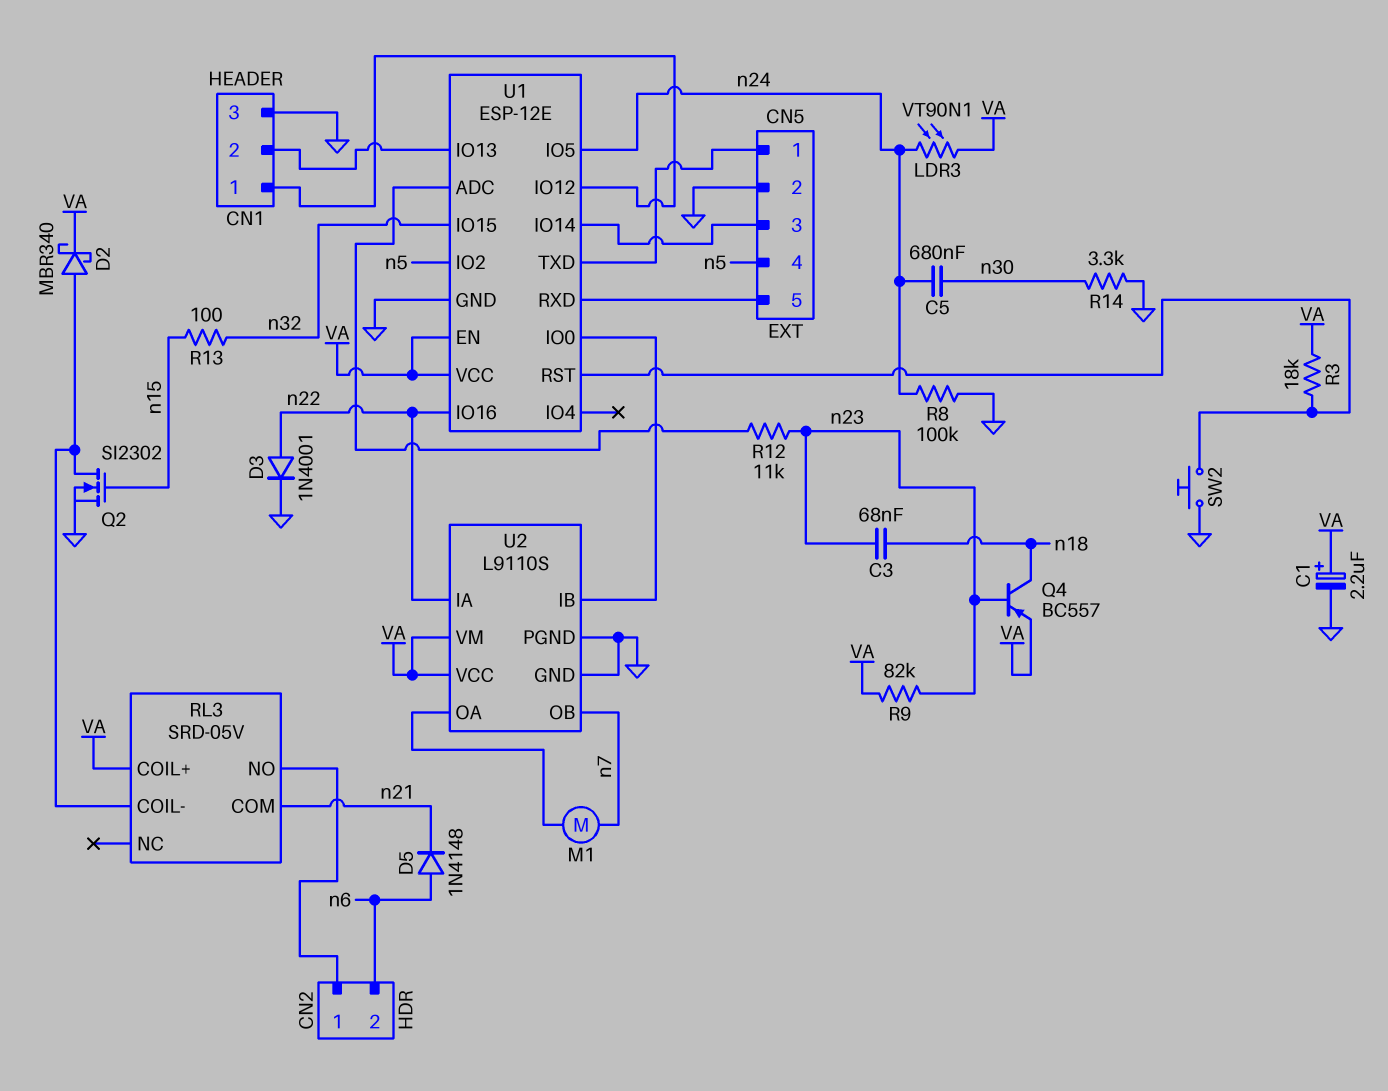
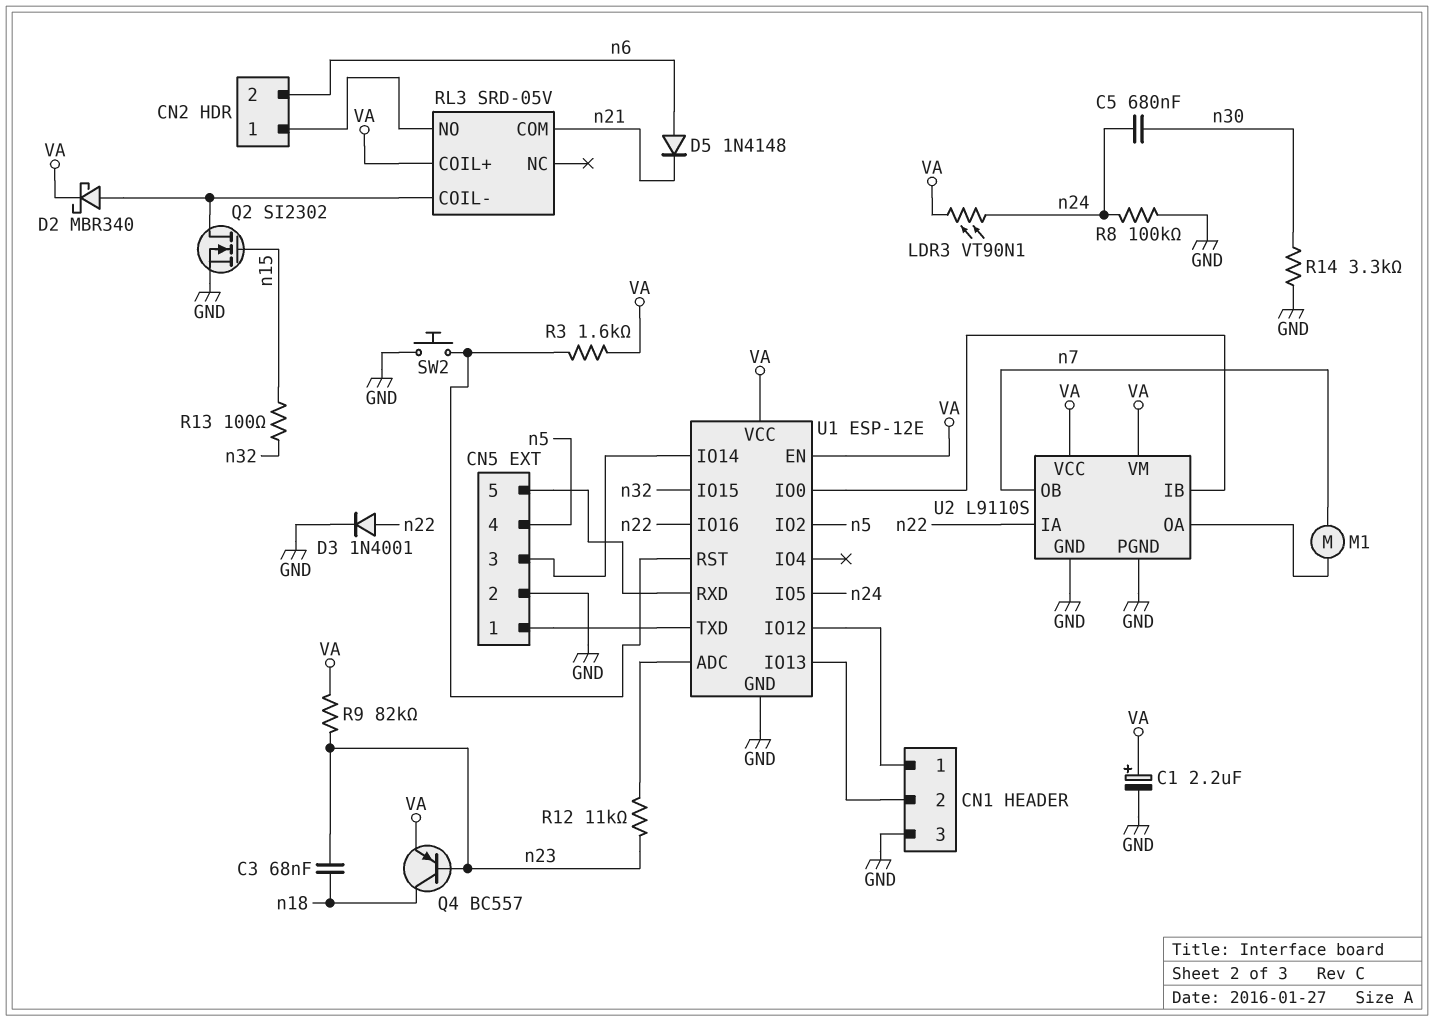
R3: 18k (U1/RST, VA) -> 1.6k (U1/RST, VA)

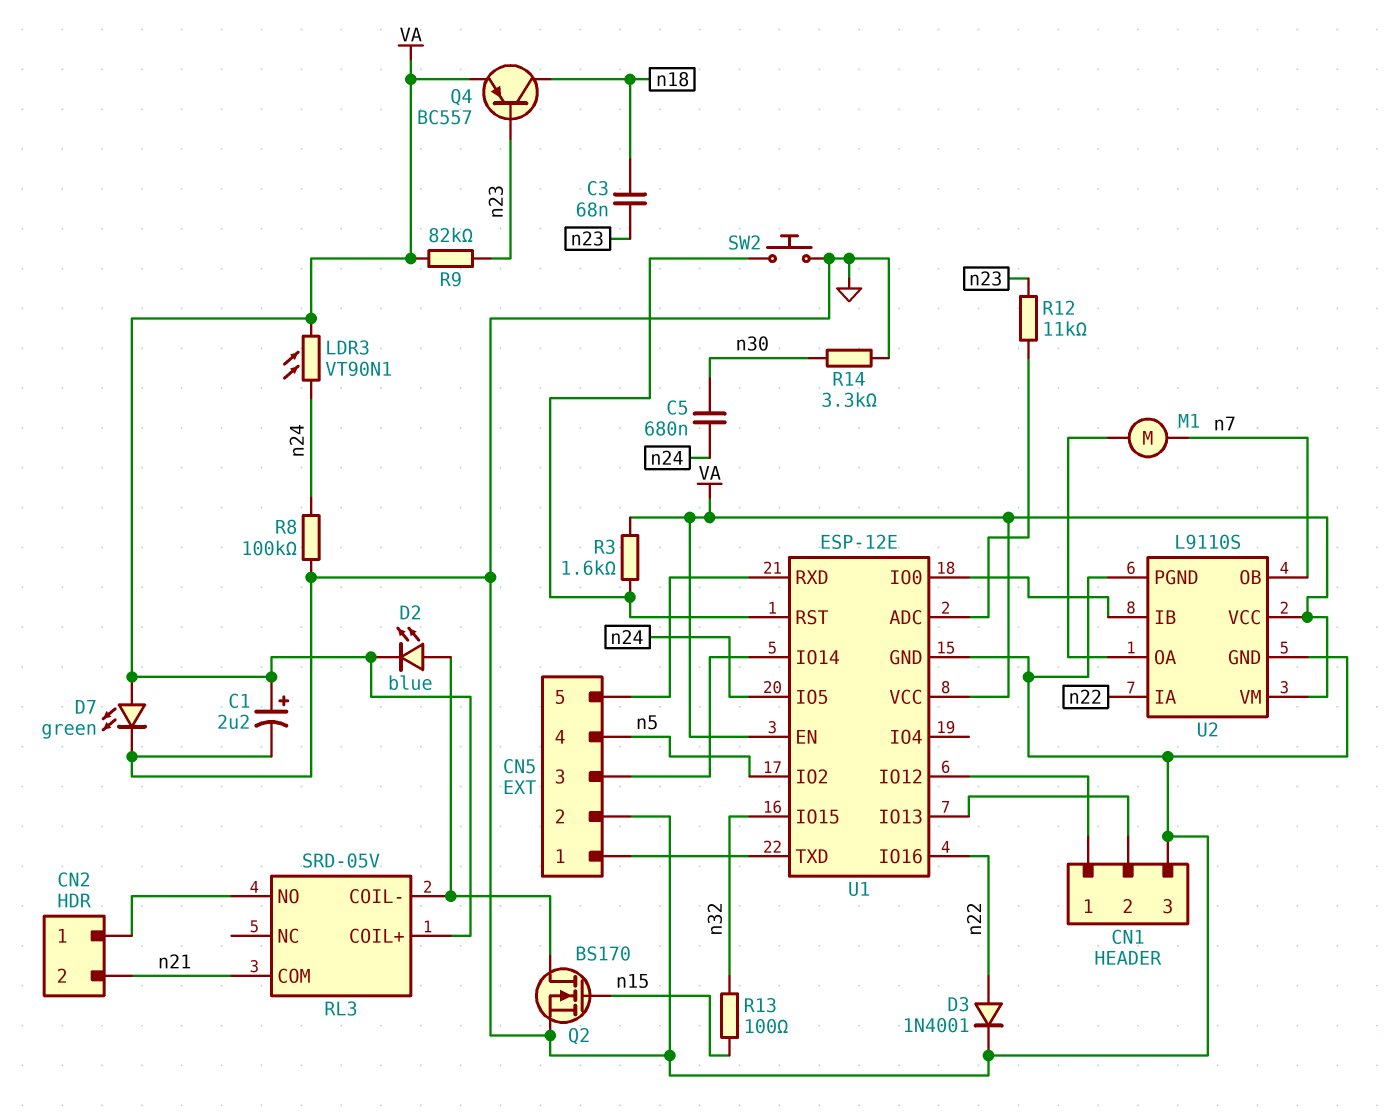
CN2 pin 2: n6 -> n21
D2: schottky MBR340 (A RL3/COIL-, K VA) -> LED blue (A RL3/COIL-, K VA)
D5: diode 1N4148 (A n6, K n21) -> none
D7: none -> LED green (A VA, K GND)
Q2: NMOS SI2302 (G n15, D RL3/COIL-, S GND) -> NMOS BS170 (G n15, D RL3/COIL-, S GND)

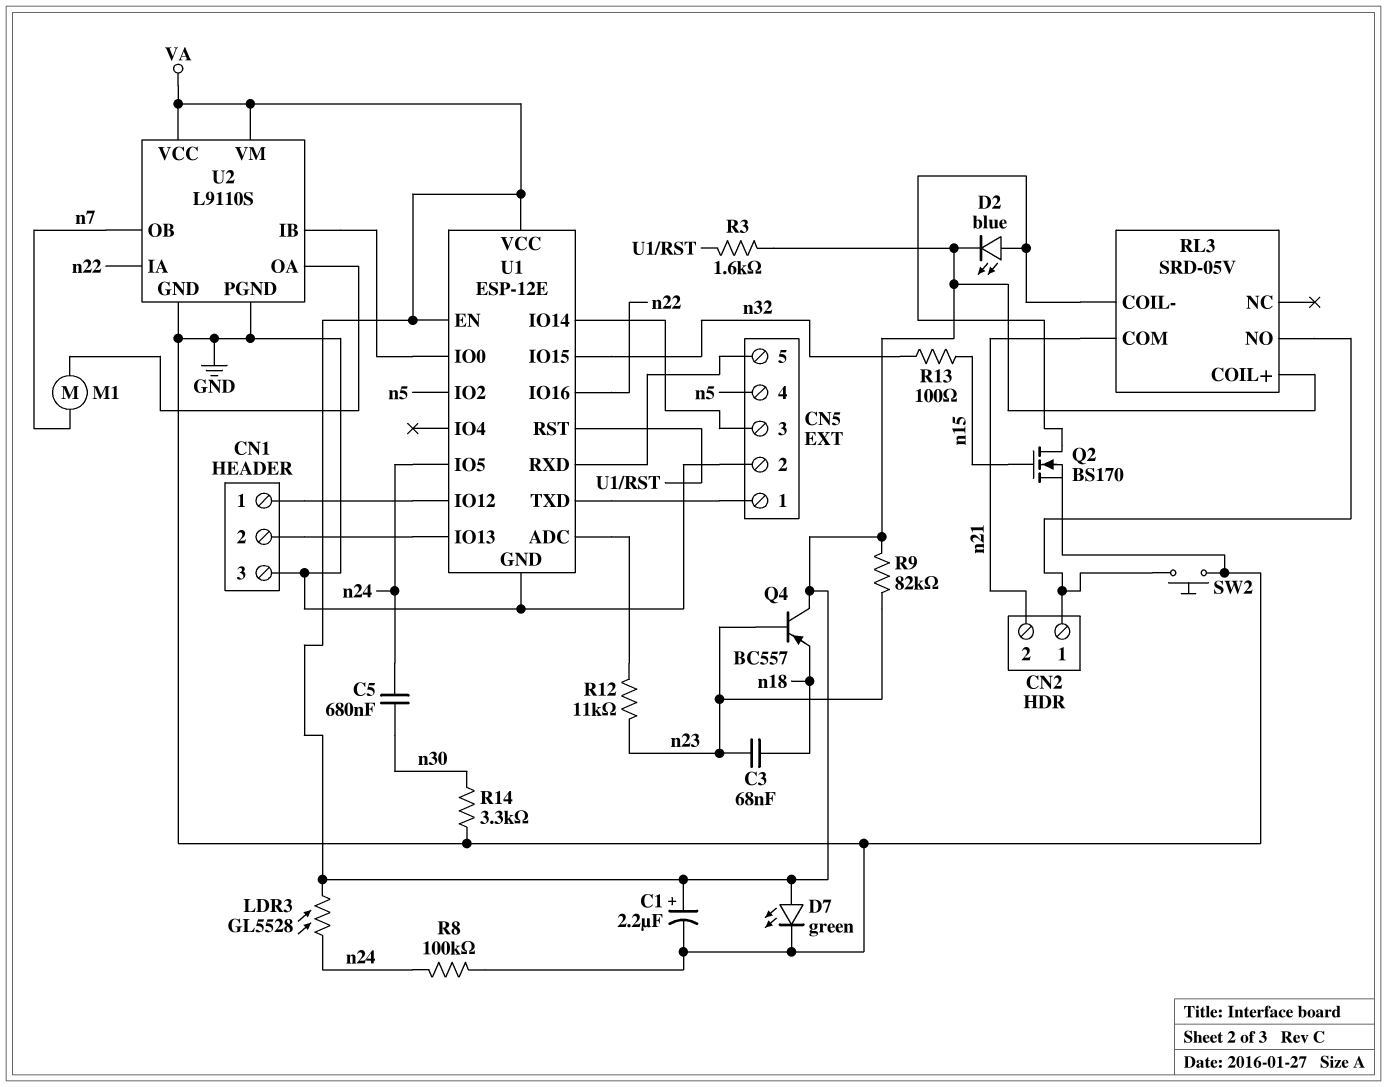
D3: diode 1N4001 (A n22, K GND) -> none
LDR3: VT90N1 (VA, n24) -> GL5528 (VA, n24)
Q4: PNP BC557 (B n23, C n18, E VA) -> PNP BC557 (B n23, C VA, E n18)
SW2: button (GND, U1/RST) -> button (CN2/1, GND)

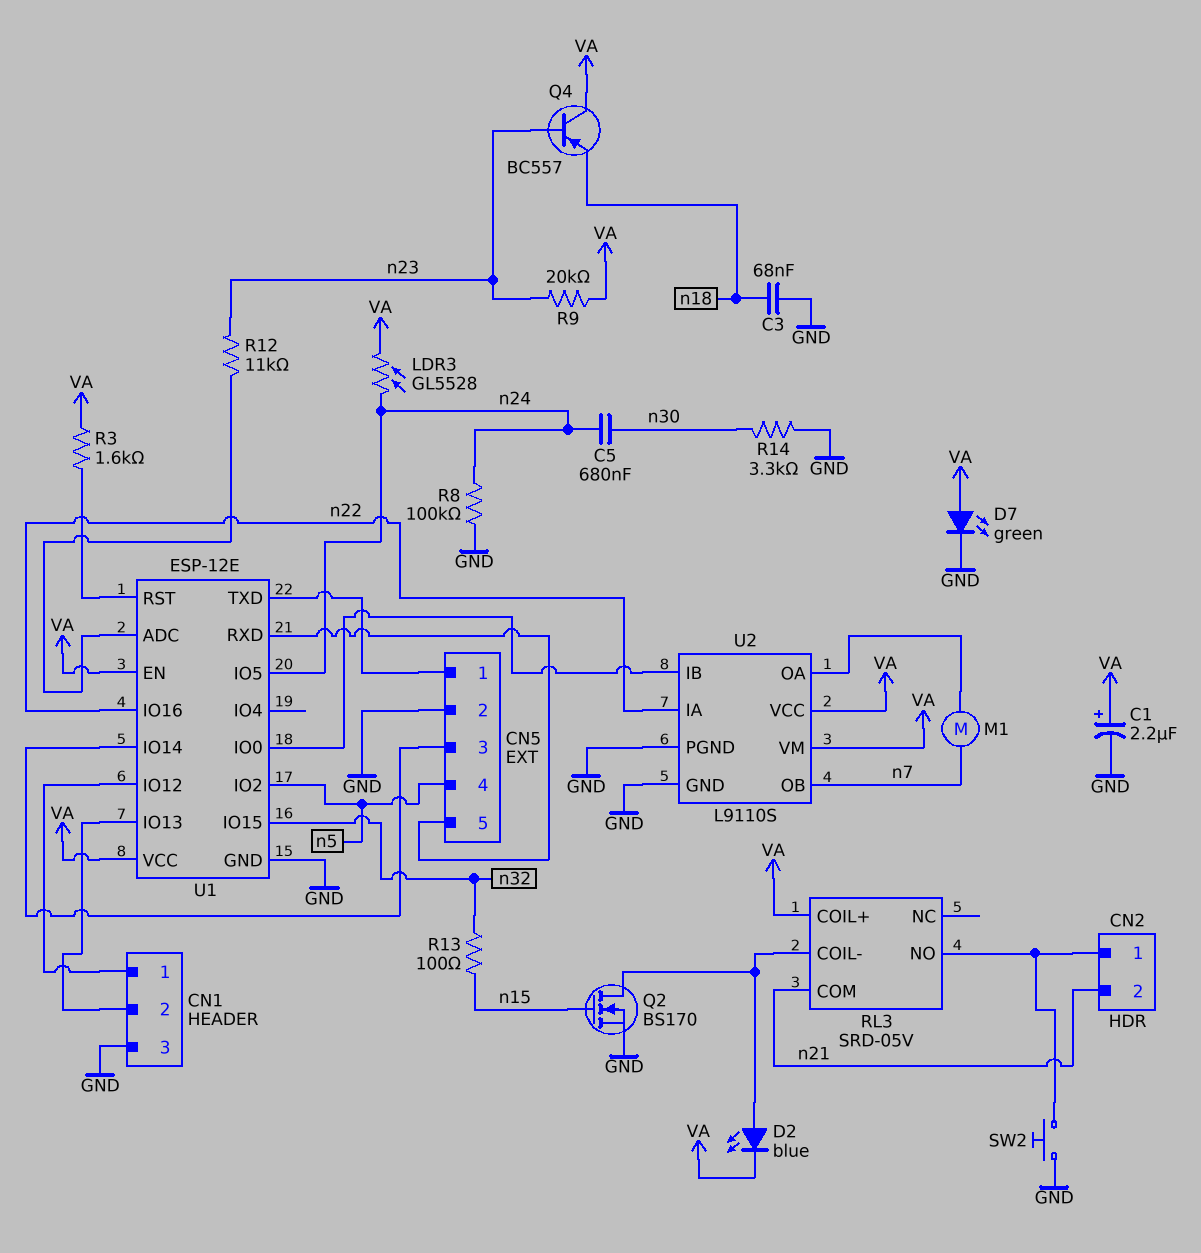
C3: 68nF (n18, n23) -> 68nF (GND, n18)
R9: 82k (VA, n23) -> 20k (VA, n23)

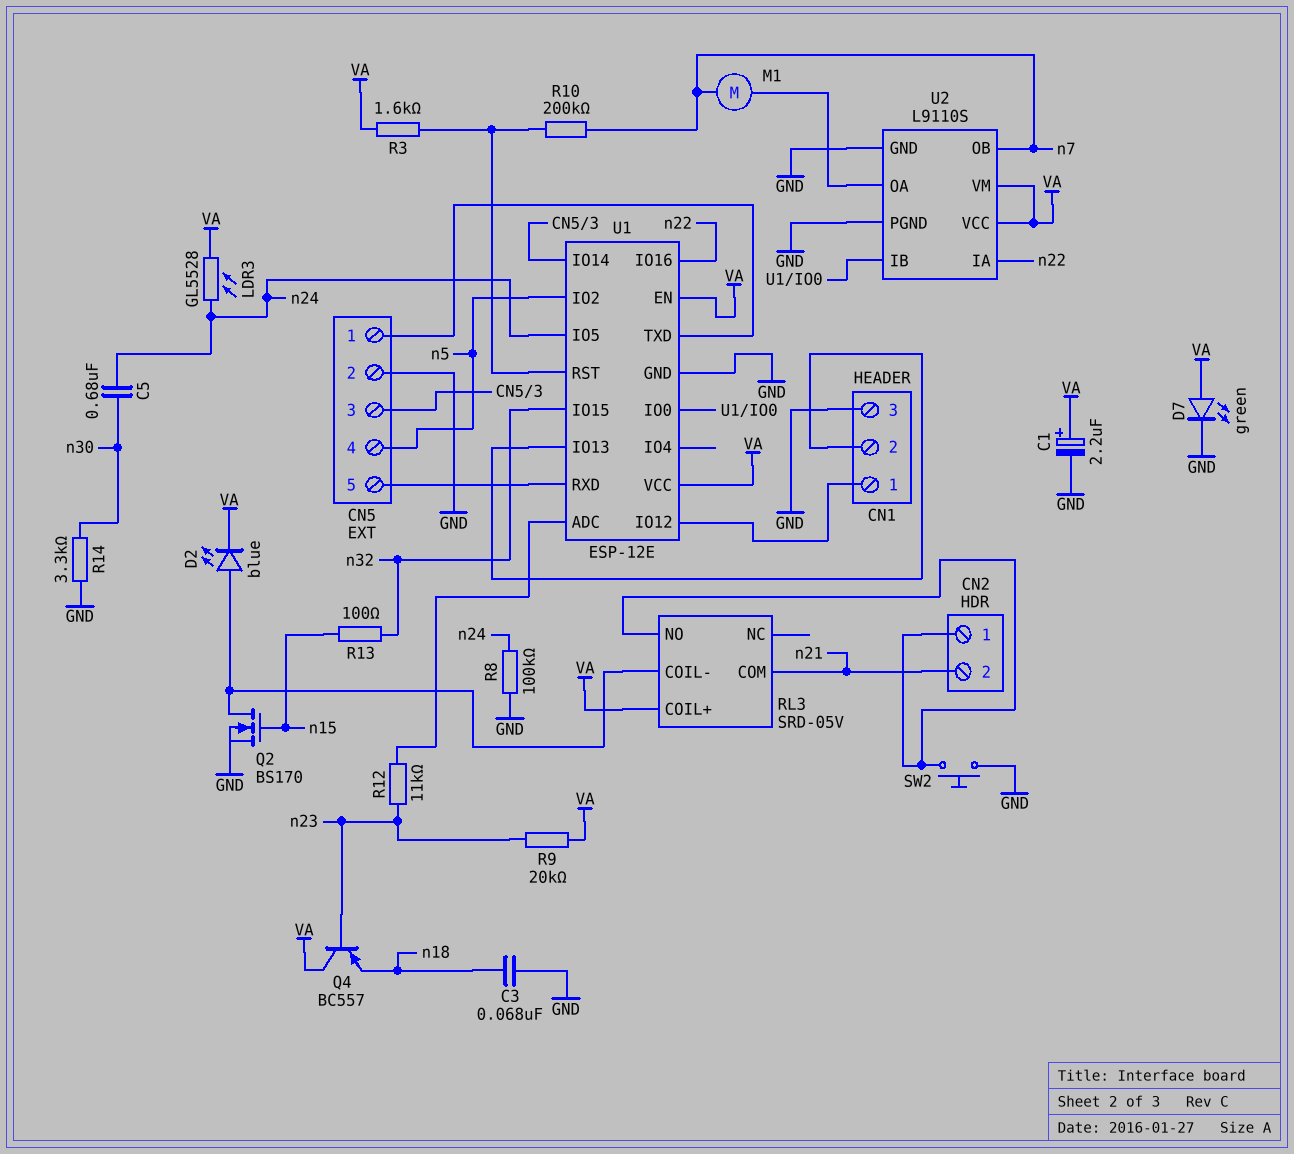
R10: none -> 200k (U1/RST, n7)

